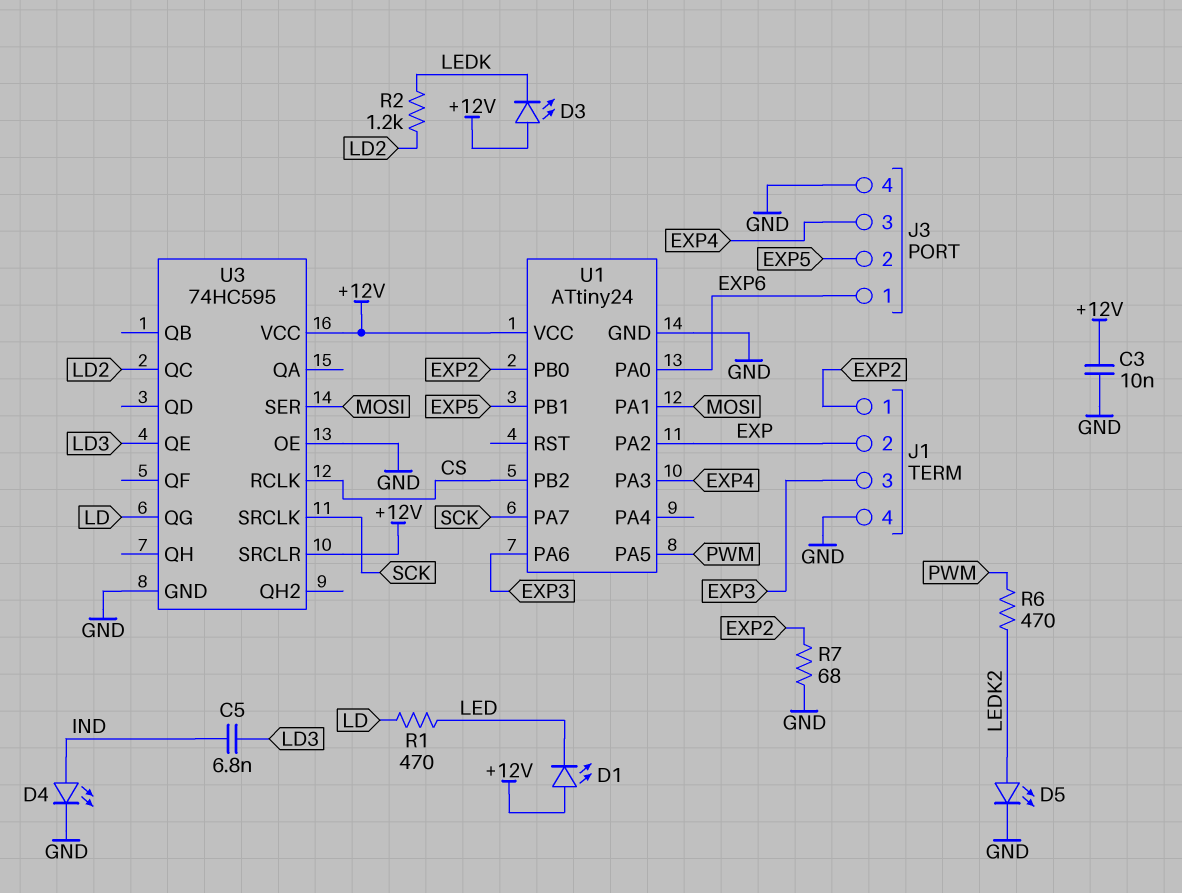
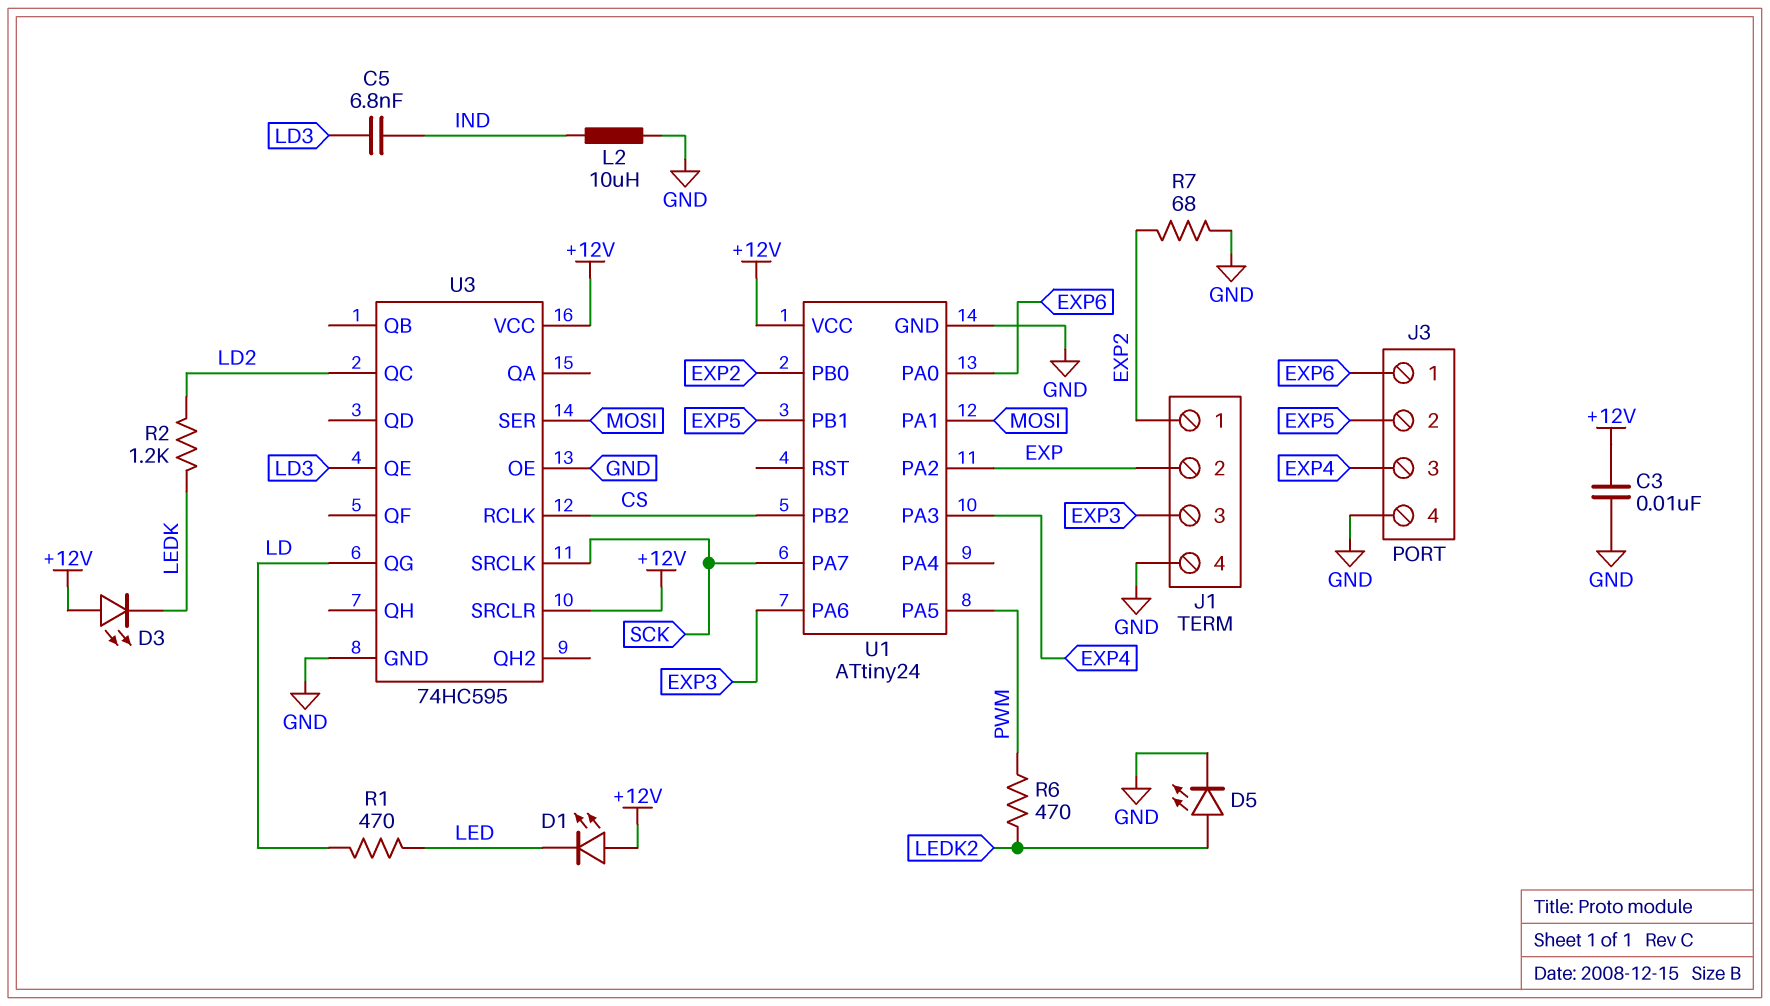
D4: LED (A IND, K GND) -> none
L2: none -> 10uH (GND, IND)

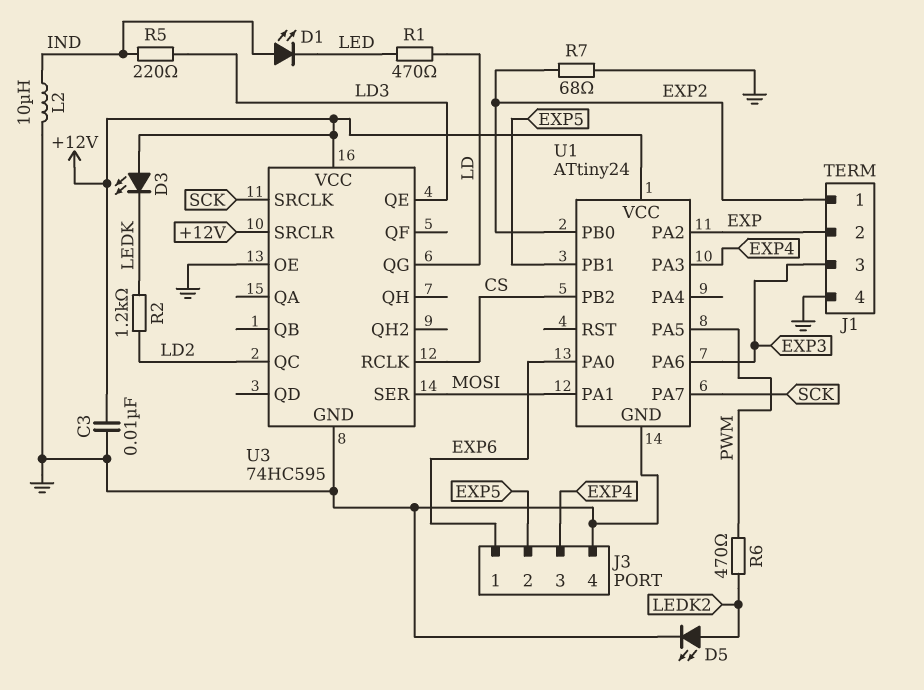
C5: 6.8nF (IND, LD3) -> none
D1: LED (A +12V, K LED) -> LED (A IND, K LED)
R5: none -> 220 (IND, LD3)

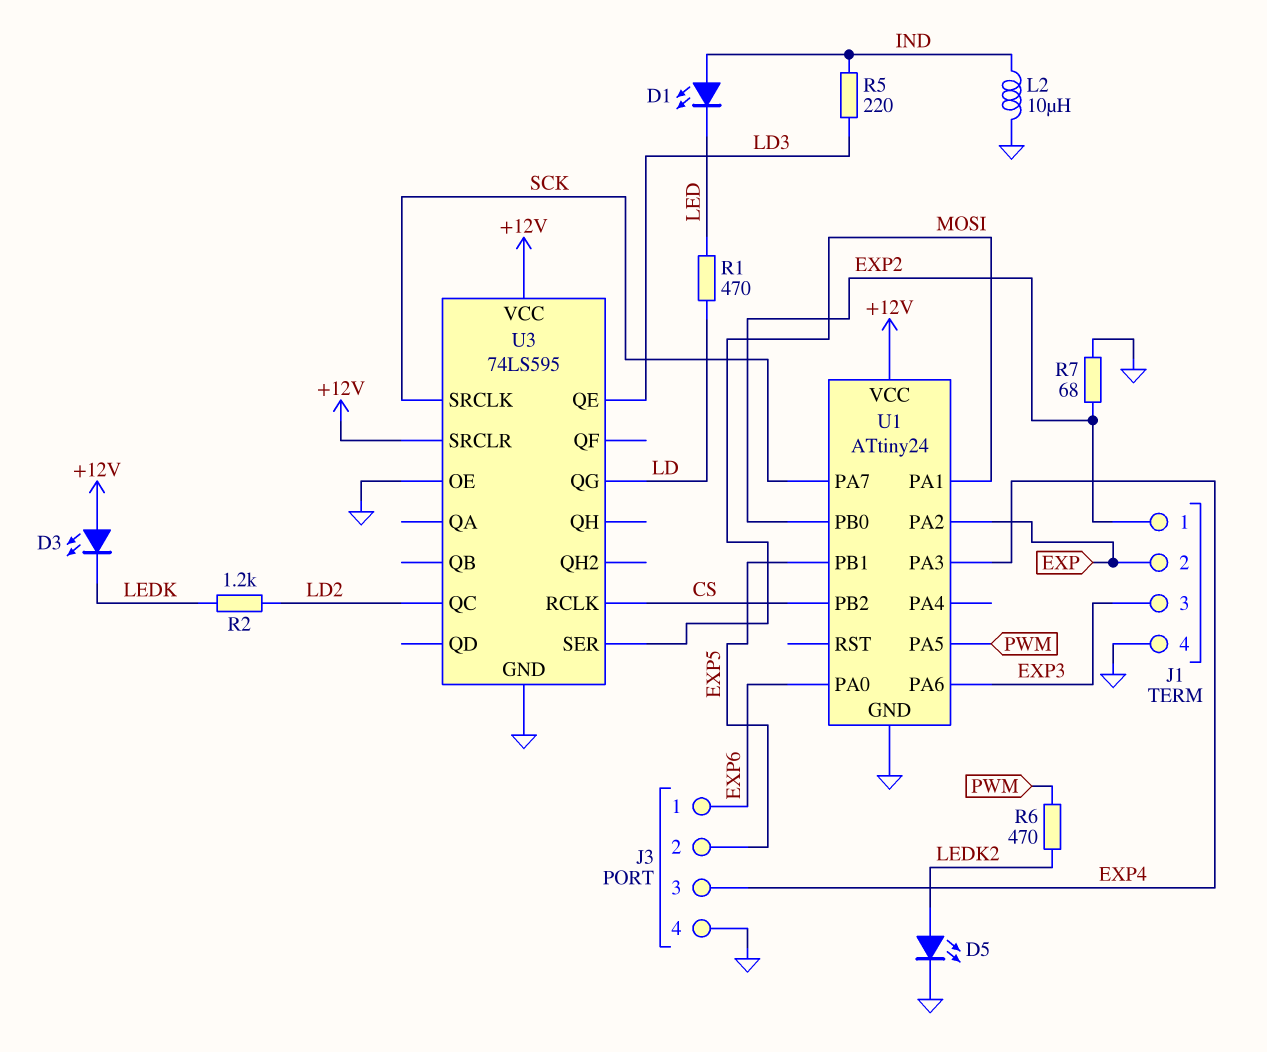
C3: 10nF (+12V, GND) -> none
U3: 74HC595 -> 74LS595

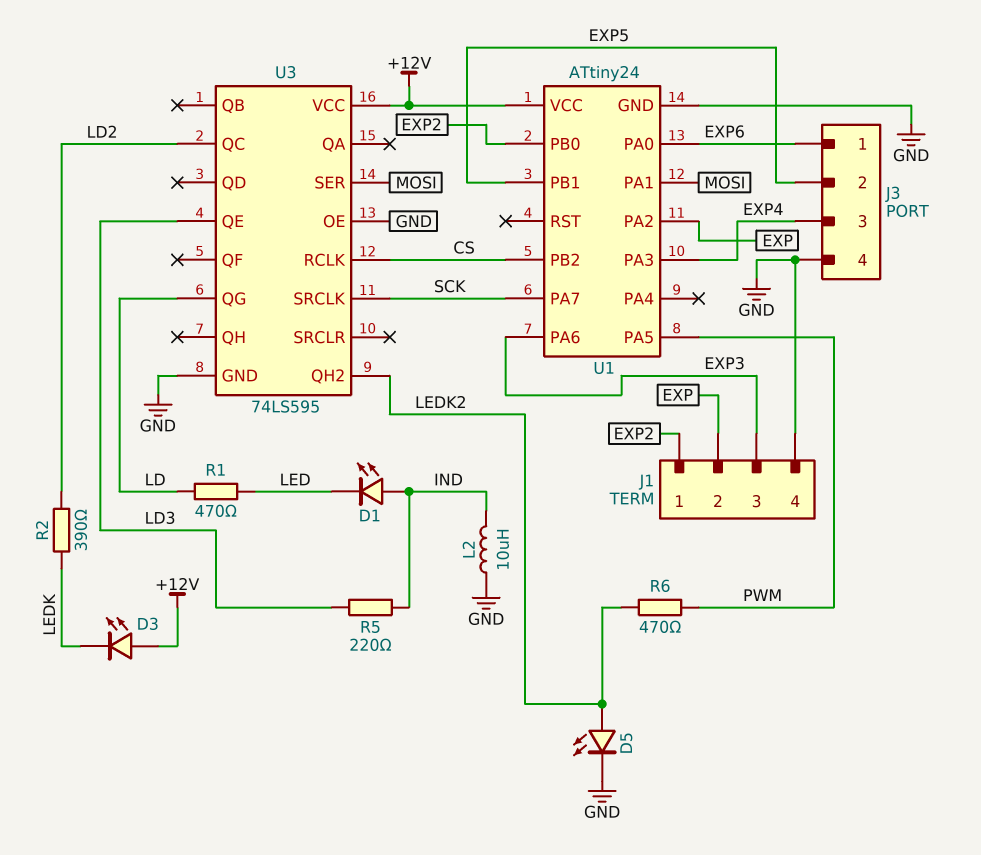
R2: 1.2k (LD2, LEDK) -> 390 (LD2, LEDK)
R7: 68 (EXP2, GND) -> none
U3 pin QH2: none -> LEDK2
U3 pin SRCLR: +12V -> none

